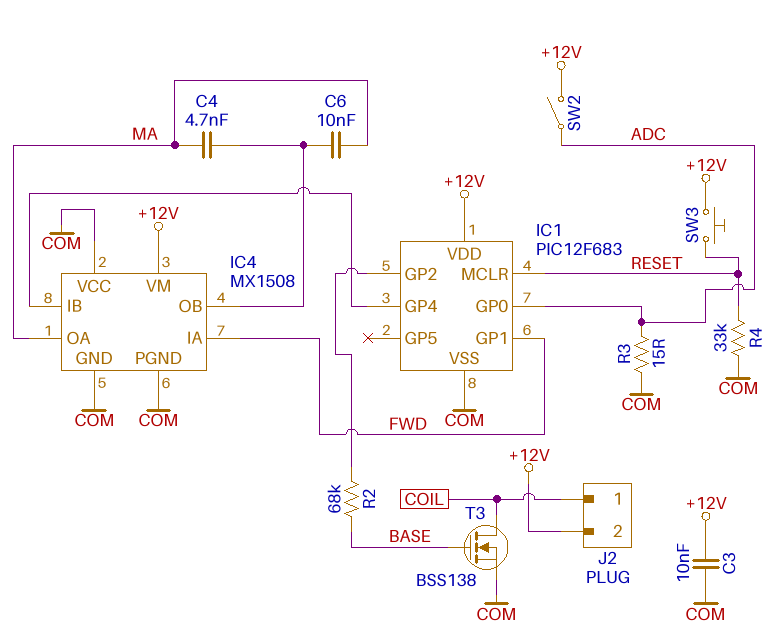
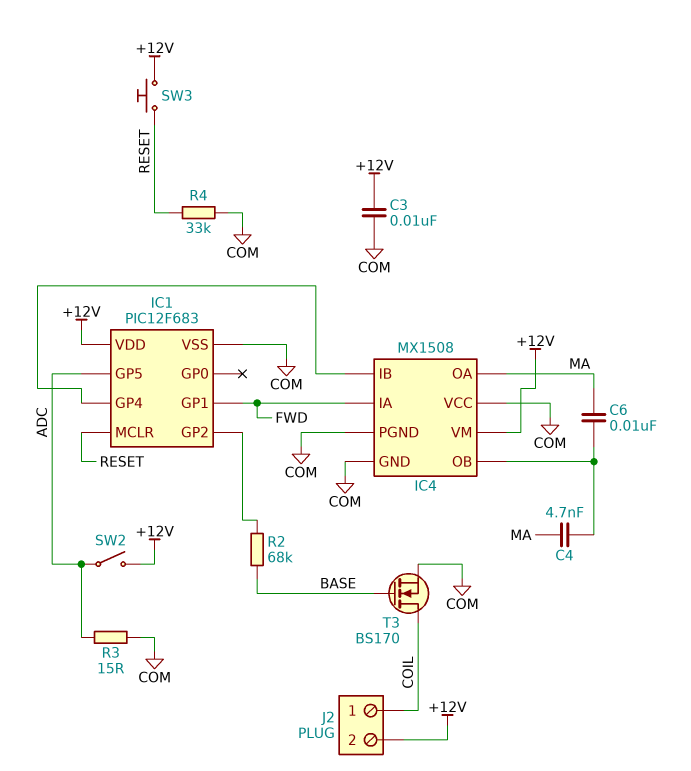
IC1 pin GP0: ADC -> none
IC1 pin GP5: none -> ADC
T3: NMOS BSS138 (G BASE, D COIL, S COM) -> NMOS BS170 (G BASE, D COIL, S COM)

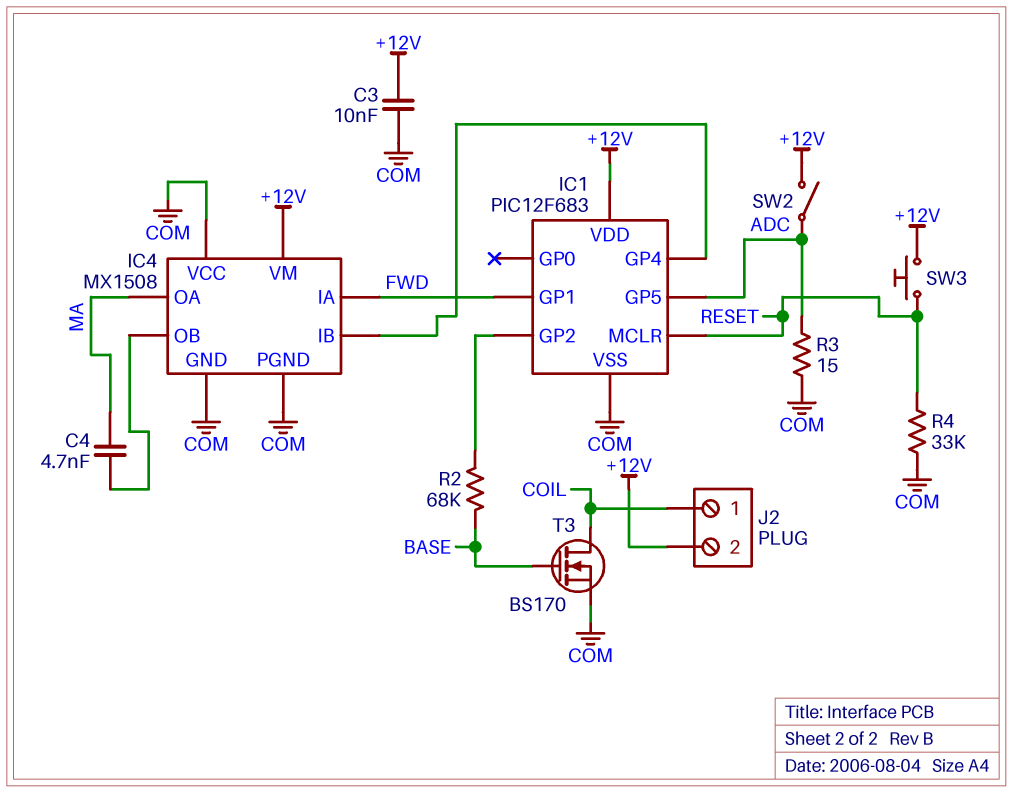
C6: 10nF (IC4/OB, MA) -> none

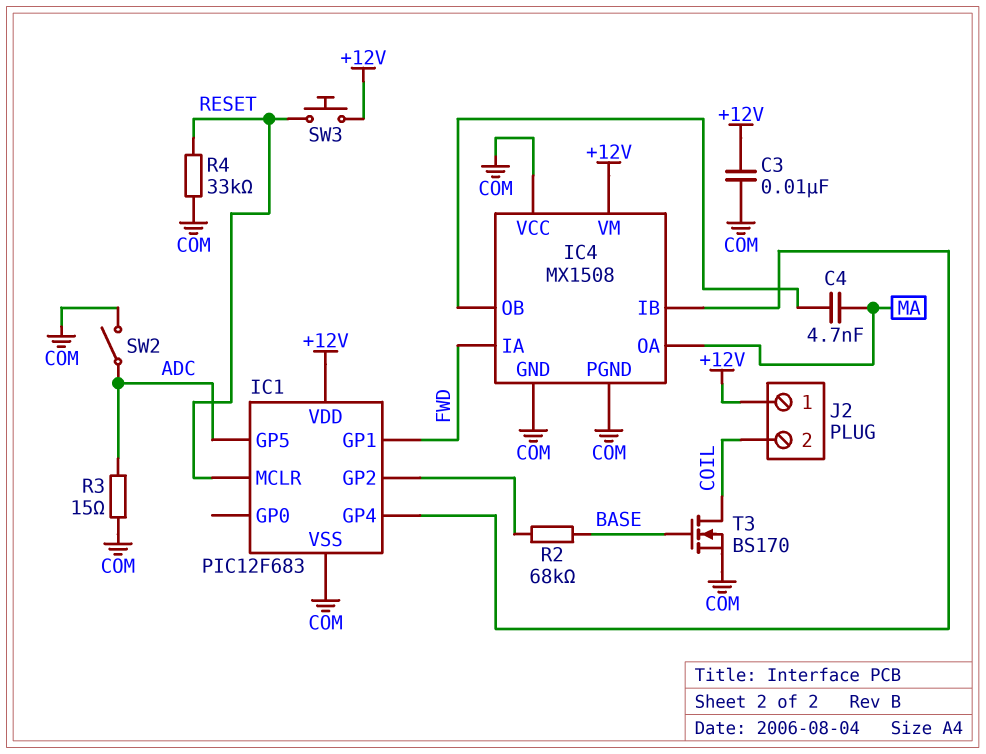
J2 pin 1: COIL -> +12V
J2 pin 2: +12V -> COIL
SW2: switch (+12V, ADC) -> switch (ADC, COM)

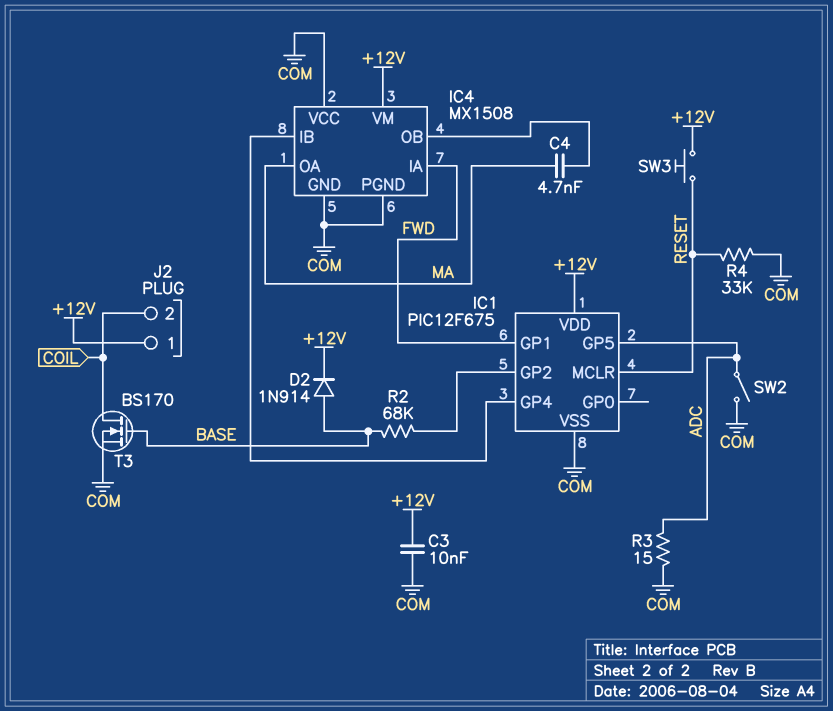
D2: none -> diode 1N914 (A BASE, K +12V)
IC1: PIC12F683 -> PIC12F675

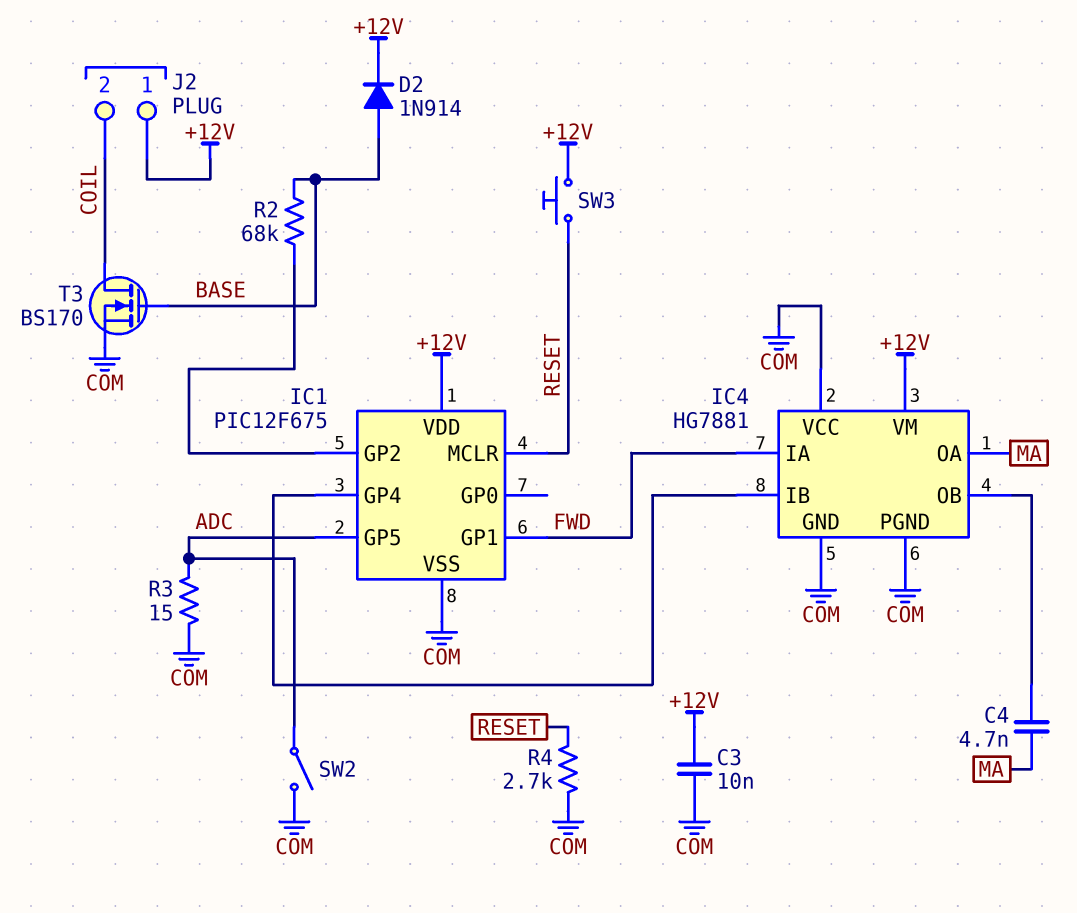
IC4: MX1508 -> HG7881
R4: 33k (COM, RESET) -> 2.7k (COM, RESET)

